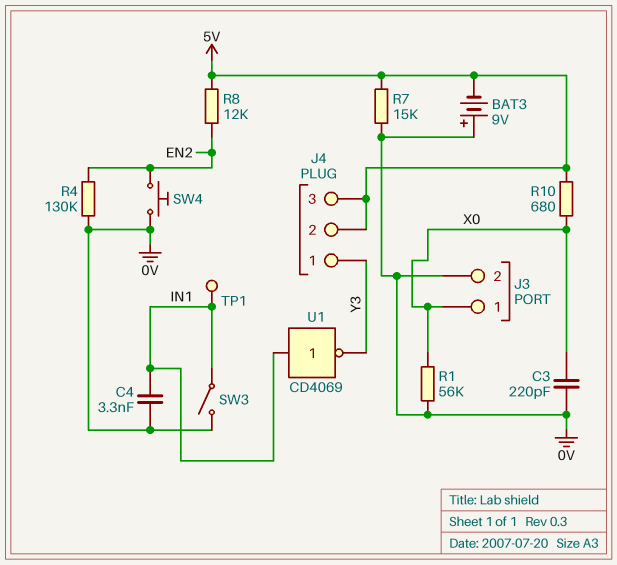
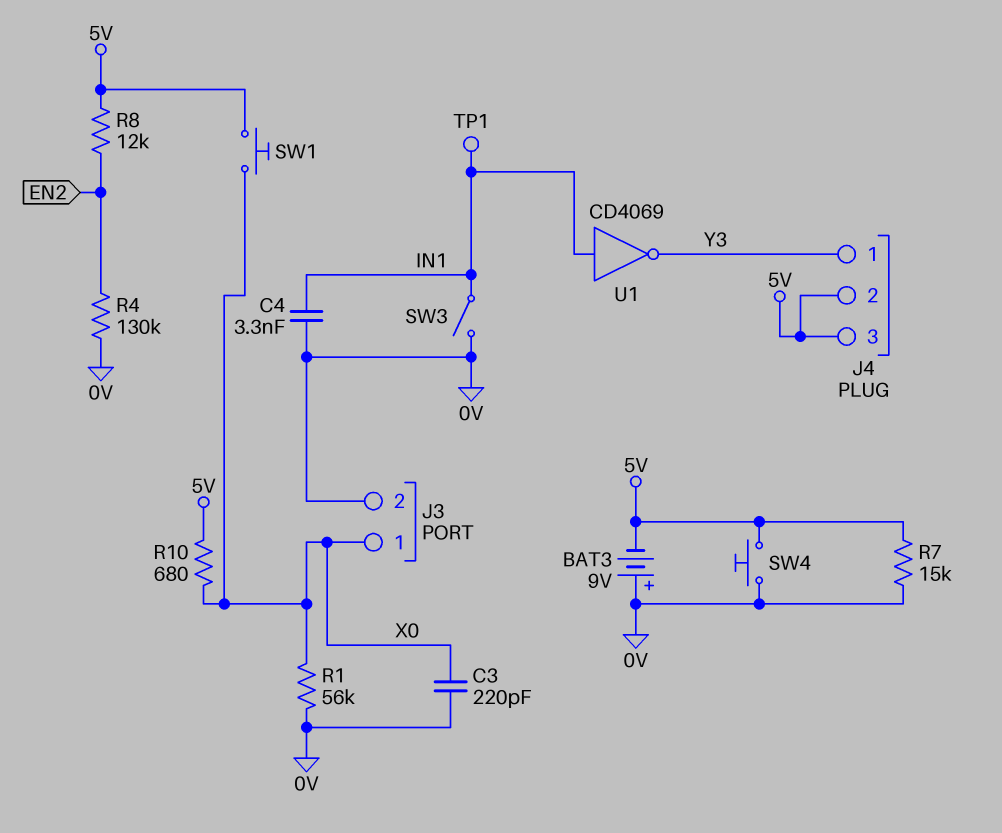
SW1: none -> button (5V, X0)
SW4: button (0V, EN2) -> button (0V, 5V)

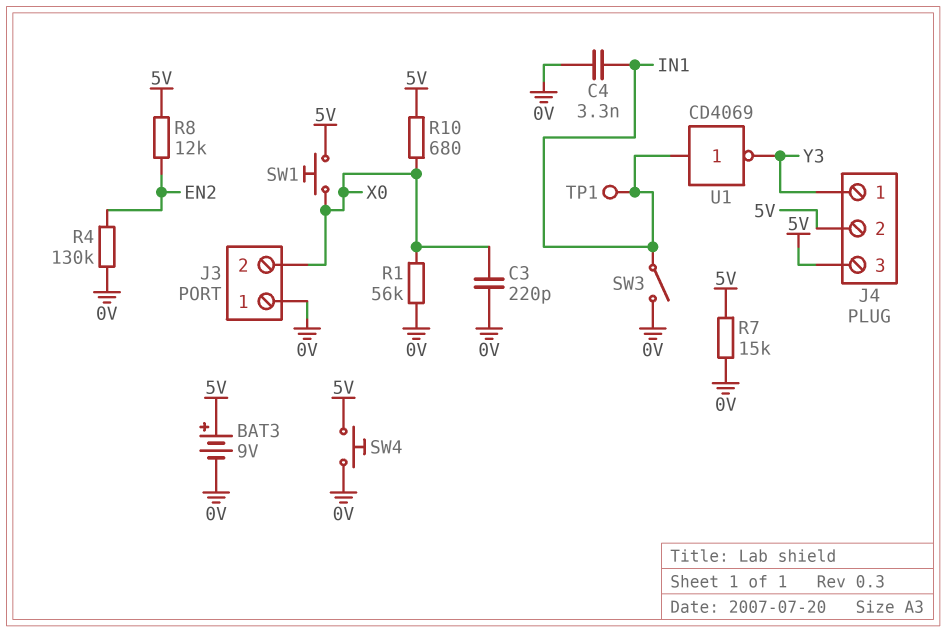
BAT3: 9V (plus 0V, minus 5V) -> 9V (plus 5V, minus 0V)
J3 pin 1: X0 -> 0V
J3 pin 2: 0V -> X0

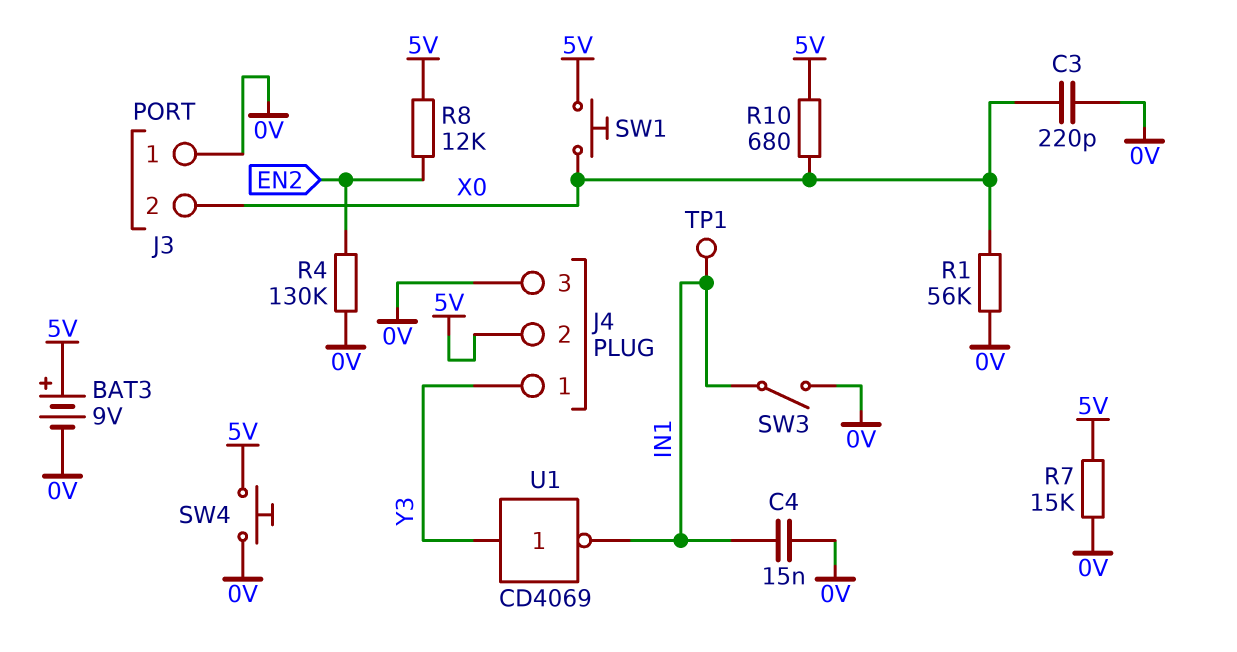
C4: 3.3nF (0V, IN1) -> 15nF (0V, IN1)
J4 pin 3: 5V -> 0V
U1: NOT CD4069 (in IN1, out Y3) -> NOT CD4069 (in Y3, out IN1)

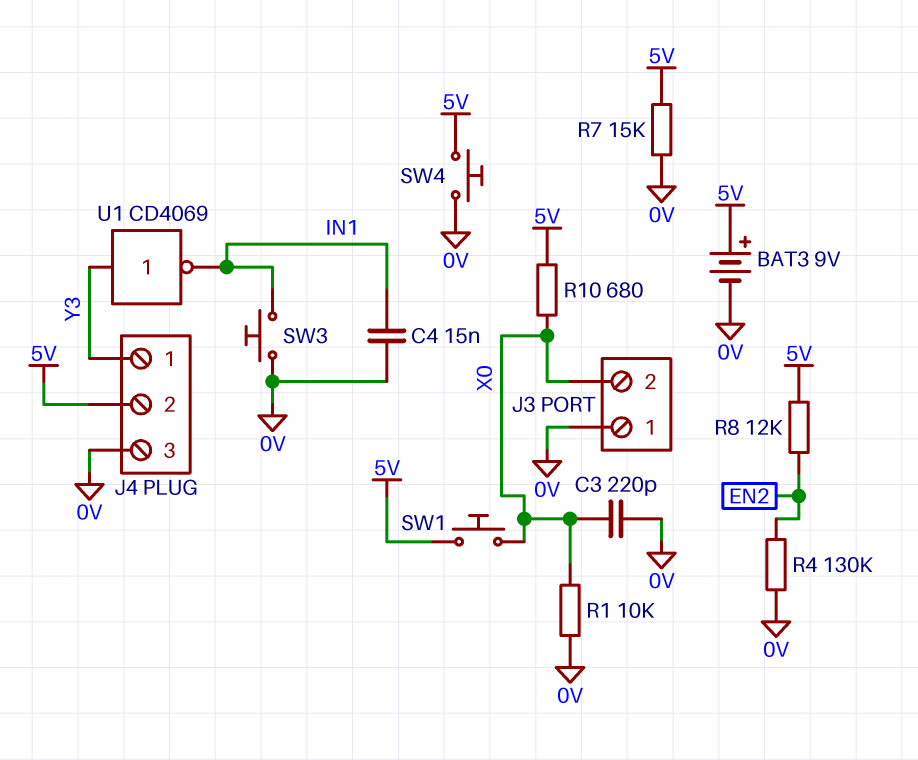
R1: 56k (0V, X0) -> 10k (0V, X0)
SW3: switch (0V, IN1) -> button (0V, IN1)
TP1: test point (IN1) -> none

